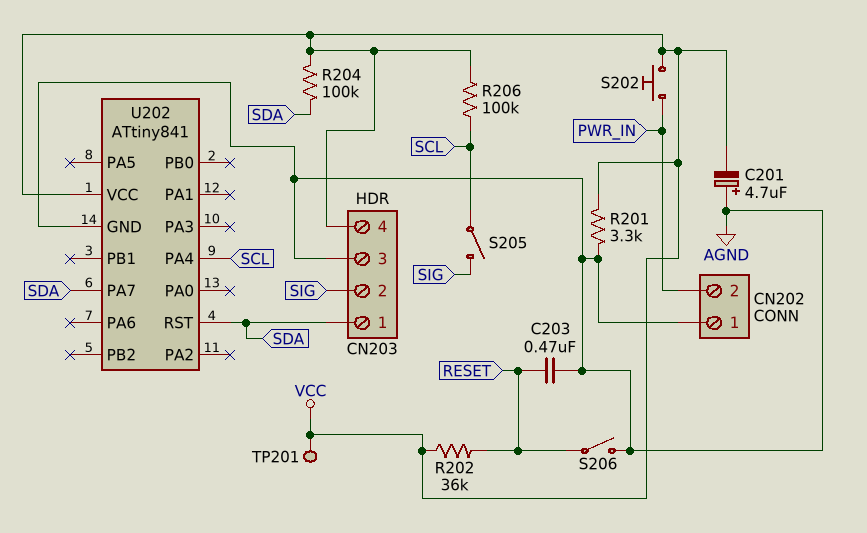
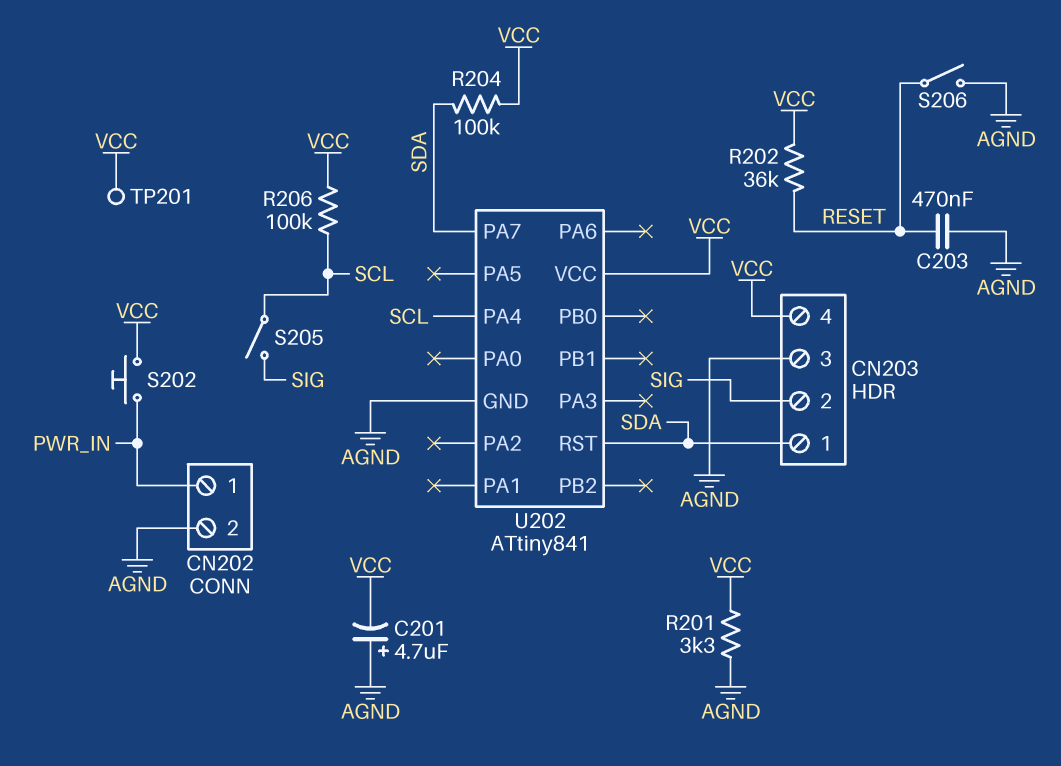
CN202 pin 1: AGND -> PWR_IN
CN202 pin 2: PWR_IN -> AGND

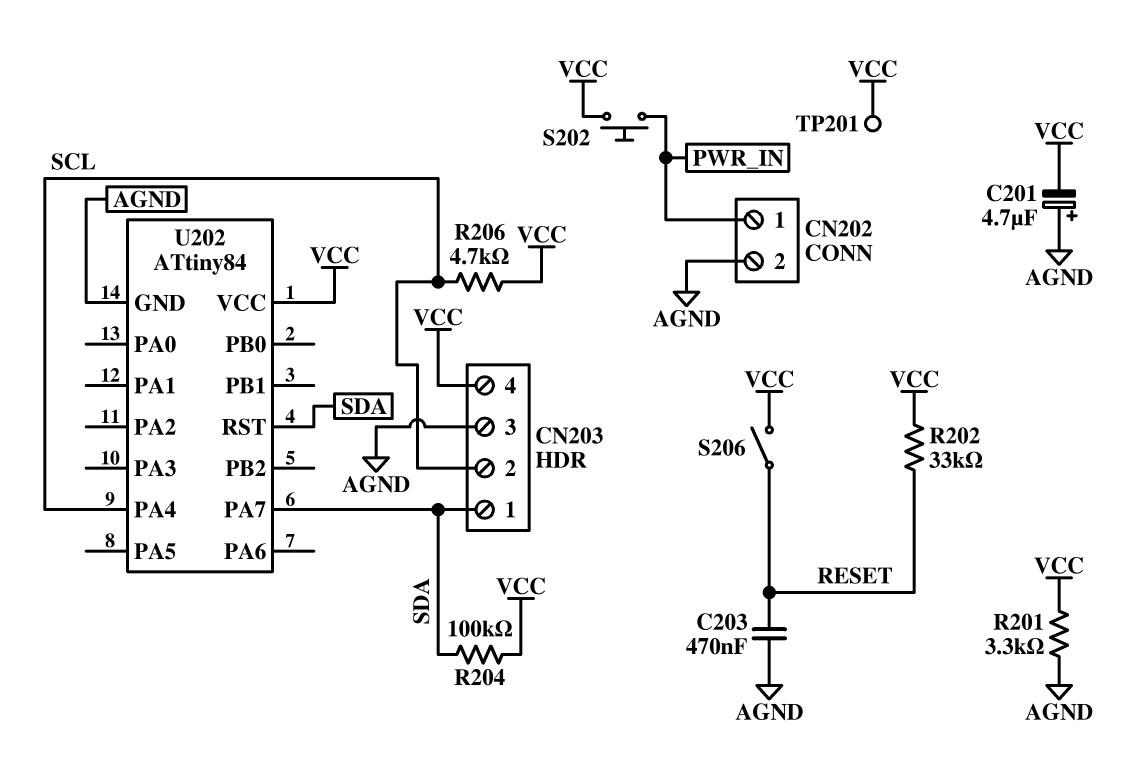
CN203 pin 2: SIG -> SCL
R202: 36k (RESET, VCC) -> 33k (RESET, VCC)
R206: 100k (SCL, VCC) -> 4.7k (SCL, VCC)
S205: switch (SCL, SIG) -> none
S206: switch (AGND, RESET) -> switch (RESET, VCC)
U202: ATtiny841 -> ATtiny84

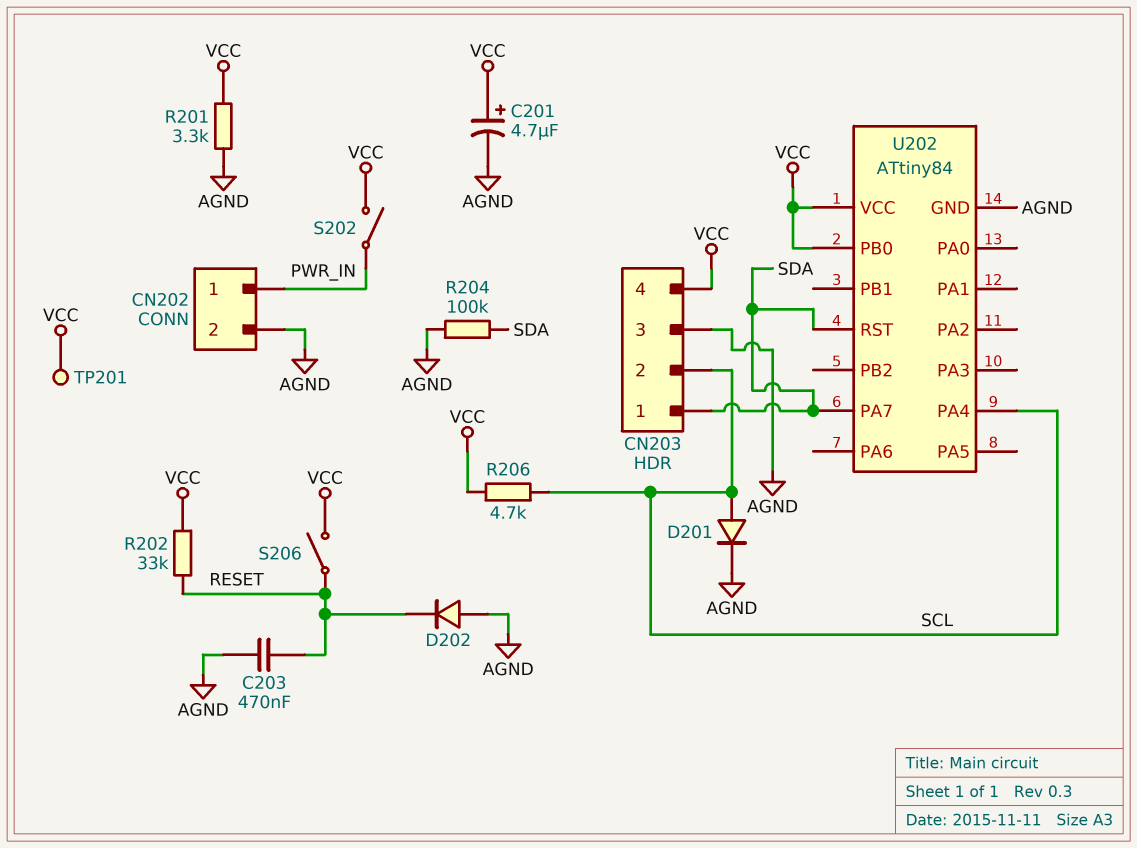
C201: 4.7uF (plus AGND, minus VCC) -> 4.7uF (plus VCC, minus AGND)
D201: none -> diode (A SCL, K AGND)
D202: none -> diode (A AGND, K RESET)
R204: 100k (SDA, VCC) -> 100k (AGND, SDA)
S202: button (PWR_IN, VCC) -> switch (PWR_IN, VCC)
U202 pin PB0: none -> VCC

